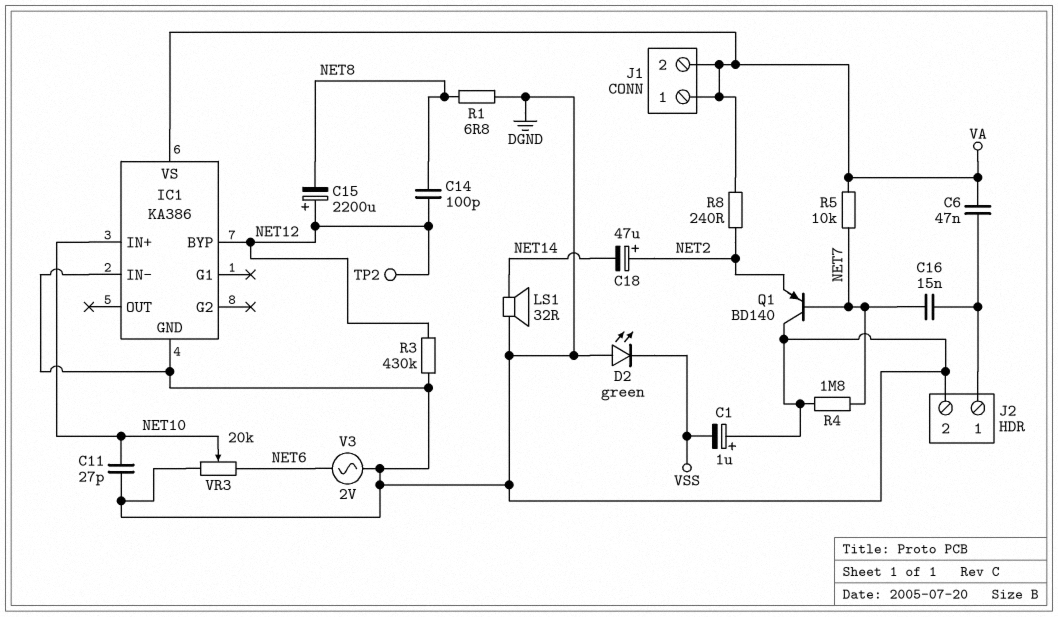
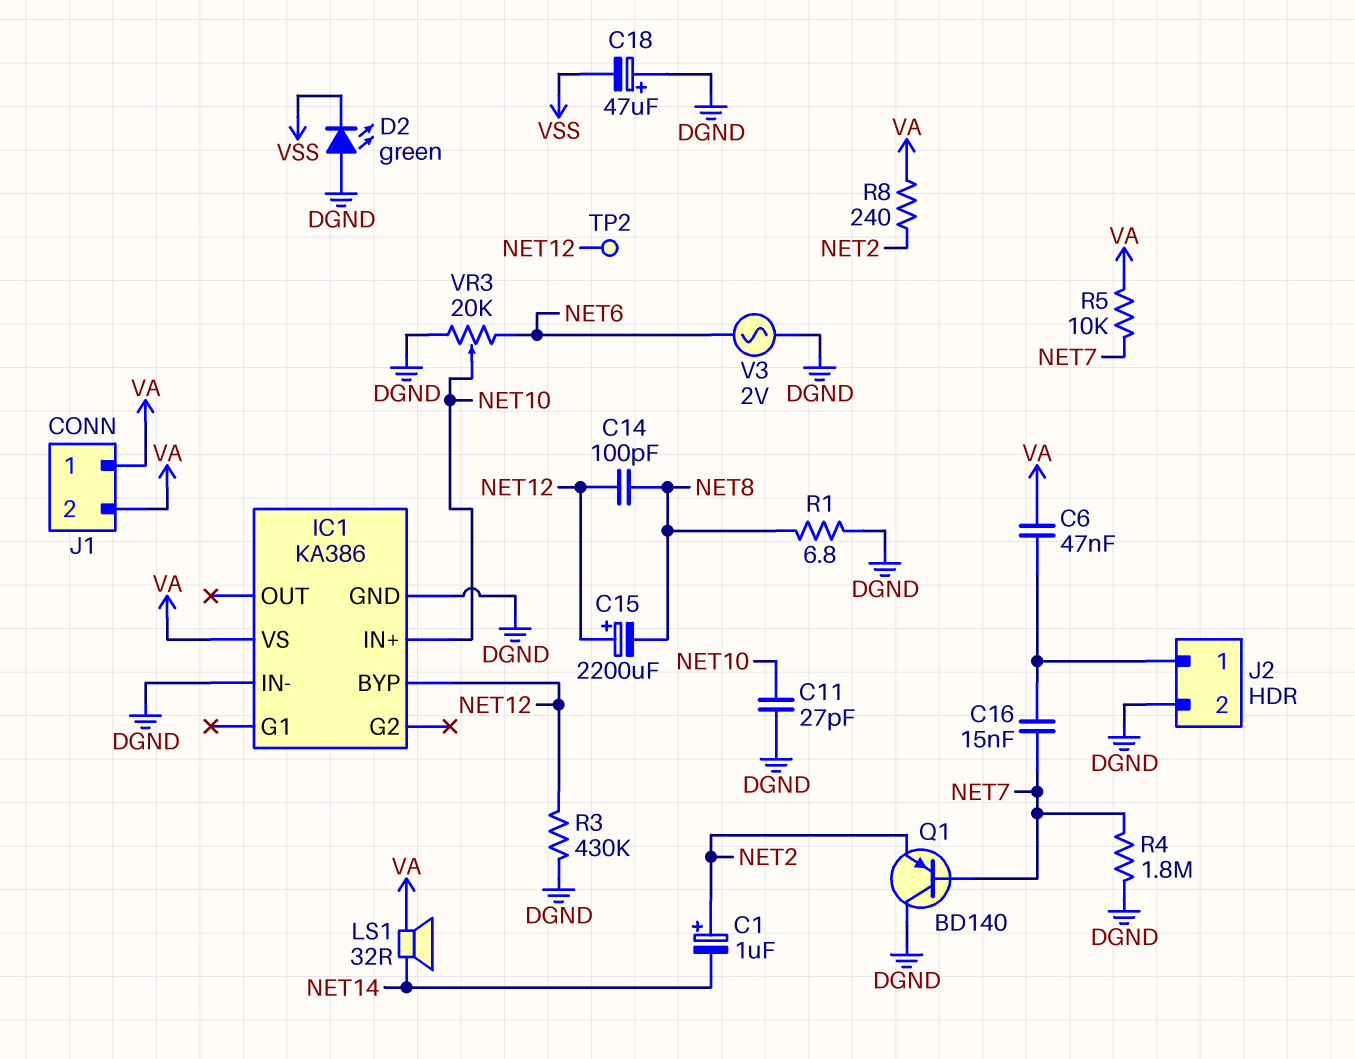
C1: 1uF (plus DGND, minus VSS) -> 1uF (plus NET2, minus NET14)
C18: 47uF (plus NET2, minus NET14) -> 47uF (plus DGND, minus VSS)
LS1: speaker 32R (DGND, NET14) -> speaker 32R (NET14, VA)

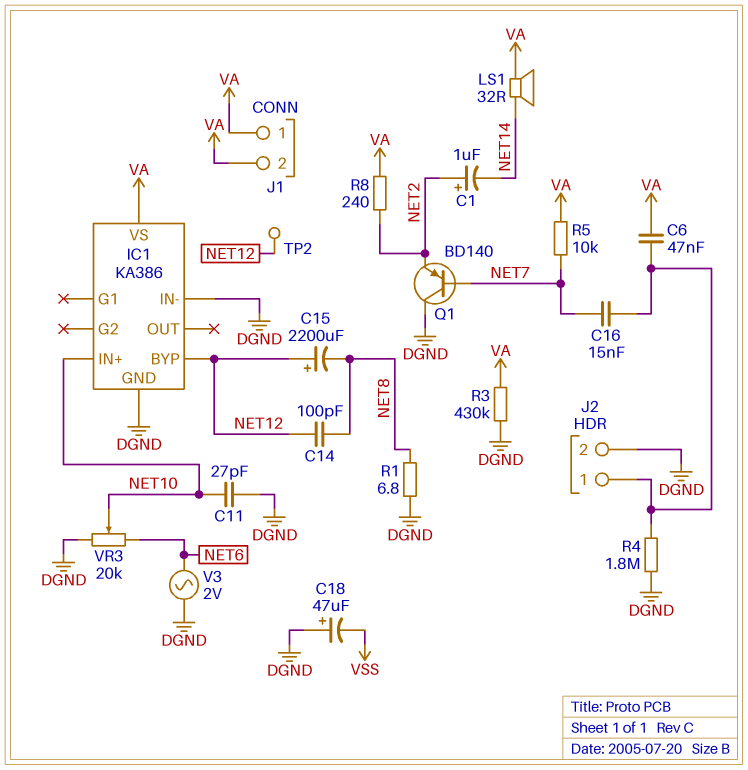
D2: LED green (A DGND, K VSS) -> none
R3: 430k (DGND, NET12) -> 430k (DGND, VA)
R4: 1.8M (DGND, NET7) -> 1.8M (DGND, J2/1)

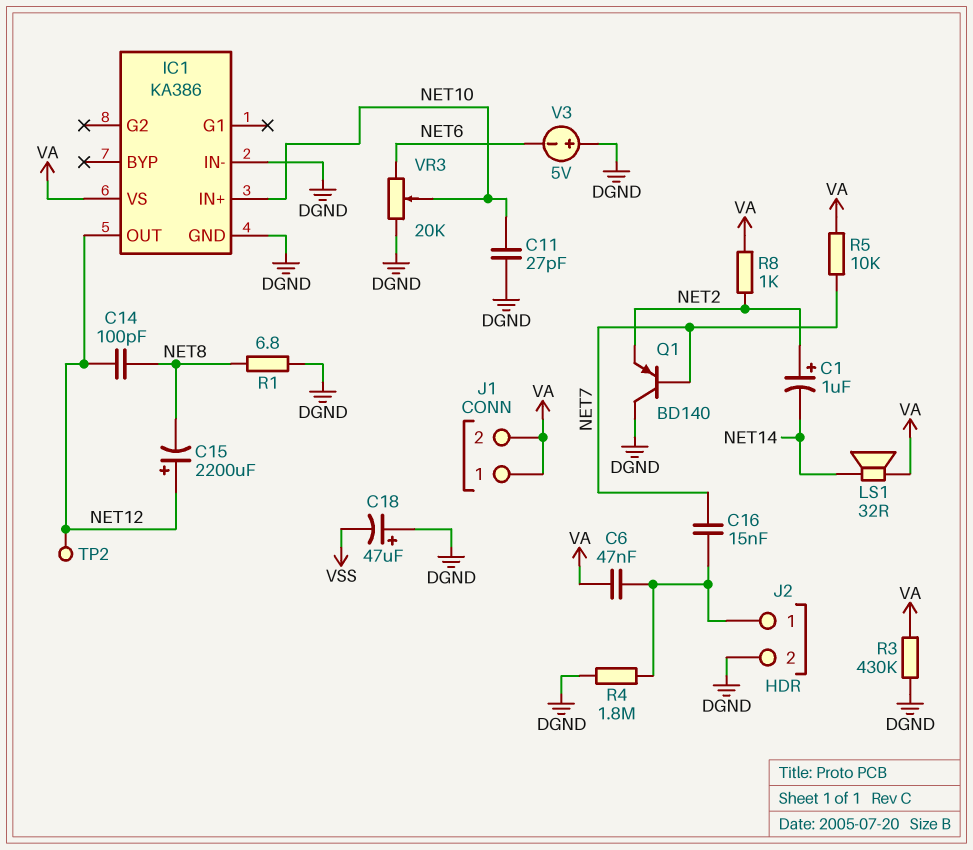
IC1 pin BYP: NET12 -> none
IC1 pin OUT: none -> NET12
R8: 240 (NET2, VA) -> 1k (NET2, VA)
V3: AC 2V (DGND, NET6) -> 5V (plus DGND, minus NET6)

